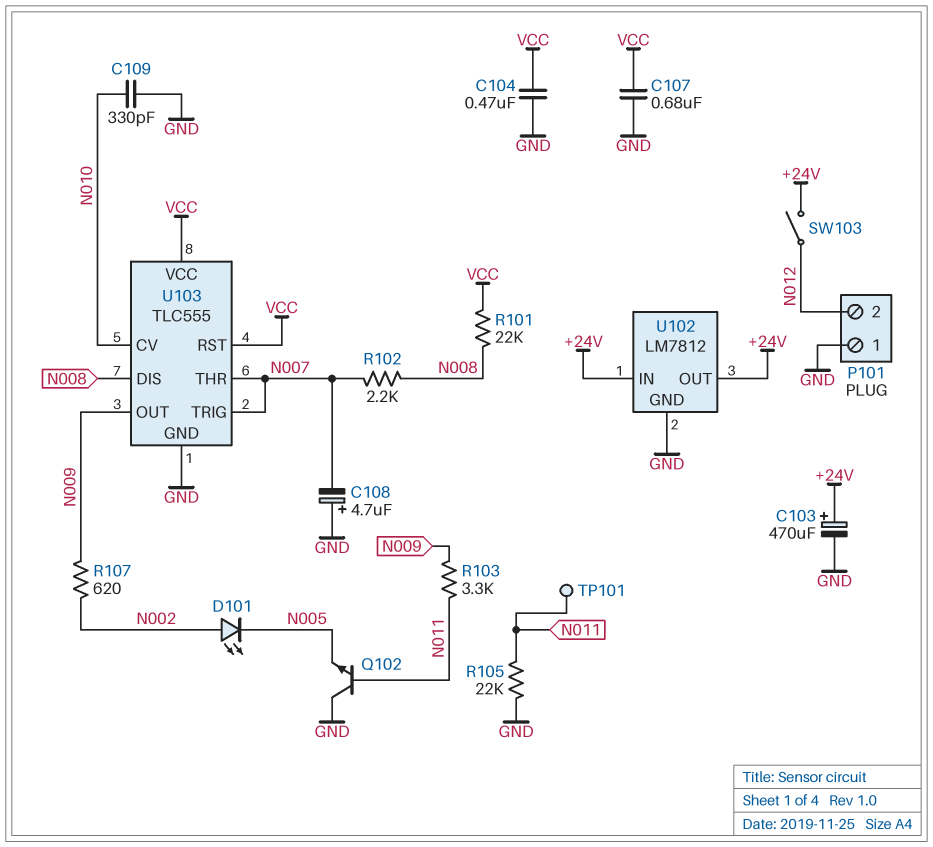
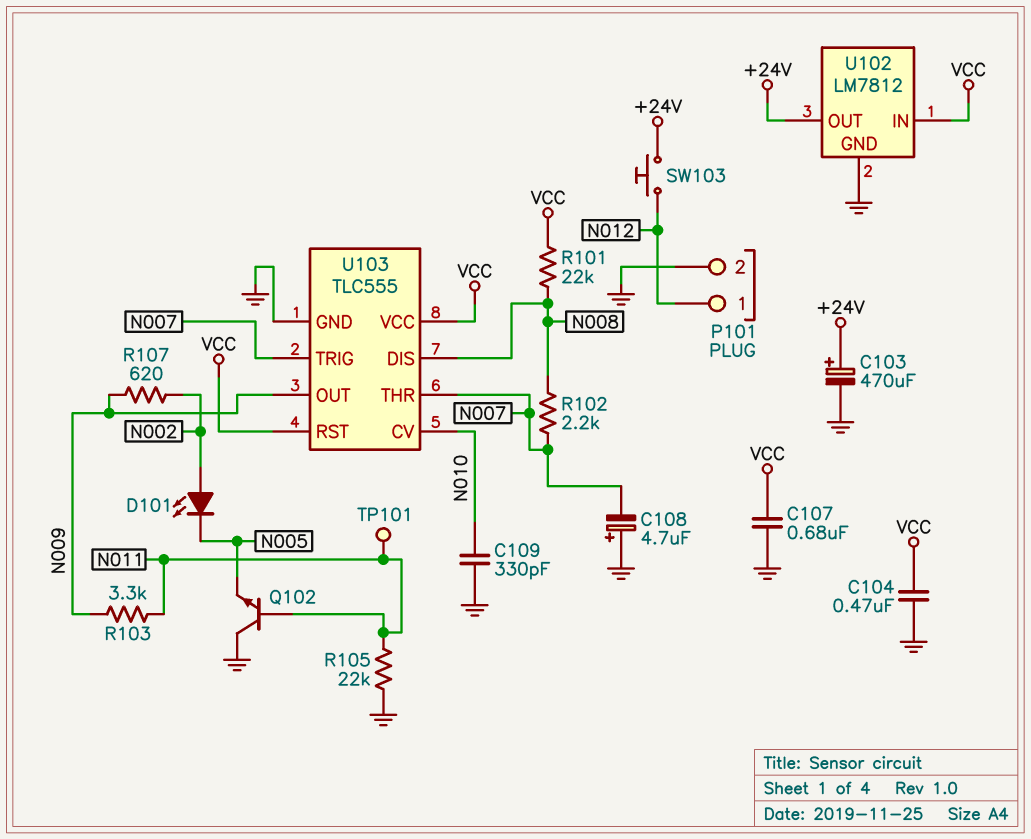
P101 pin 1: GND -> N012
P101 pin 2: N012 -> GND
SW103: switch (+24V, N012) -> button (+24V, N012)
U102 pin IN: +24V -> VCC

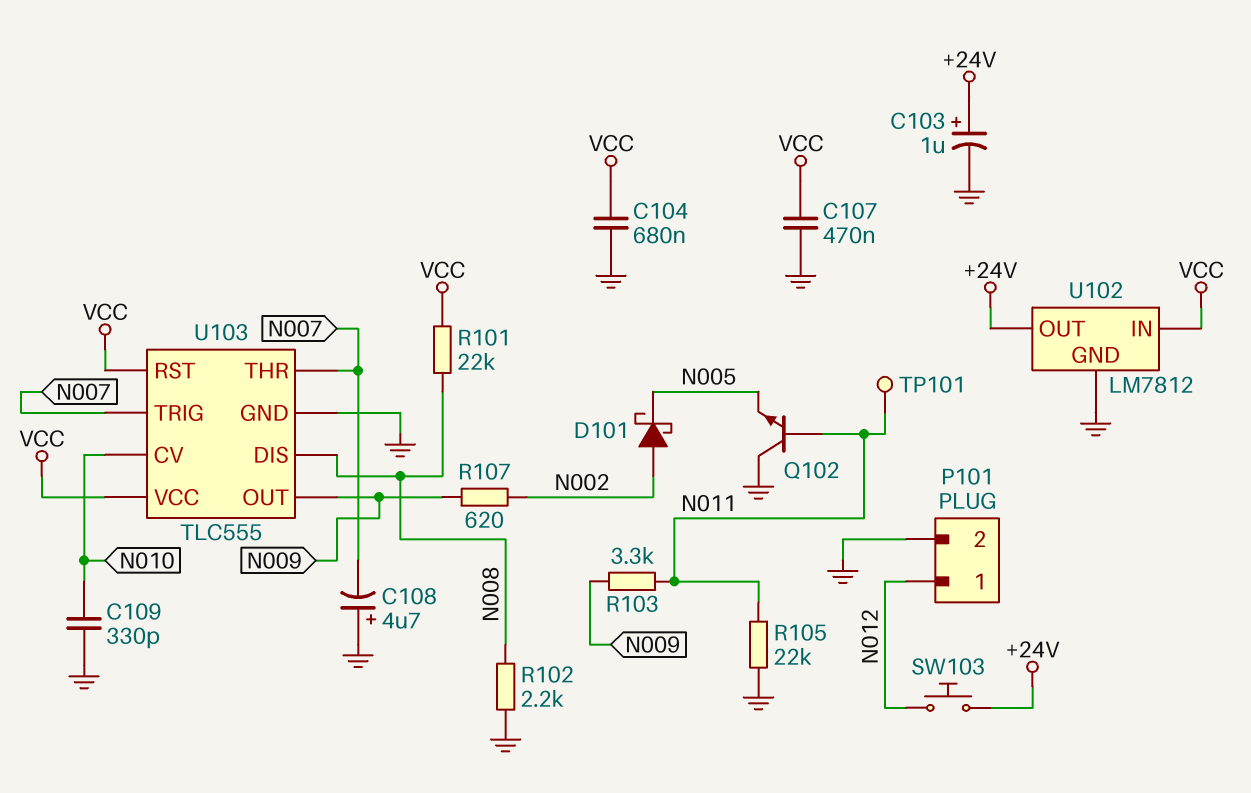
C103: 470uF (plus +24V, minus GND) -> 1uF (plus +24V, minus GND)
C104: 470nF (GND, VCC) -> 680nF (GND, VCC)
C107: 680nF (GND, VCC) -> 470nF (GND, VCC)
D101: LED (A N002, K N005) -> schottky (A N002, K N005)
R102: 2.2k (N007, N008) -> 2.2k (GND, N008)

